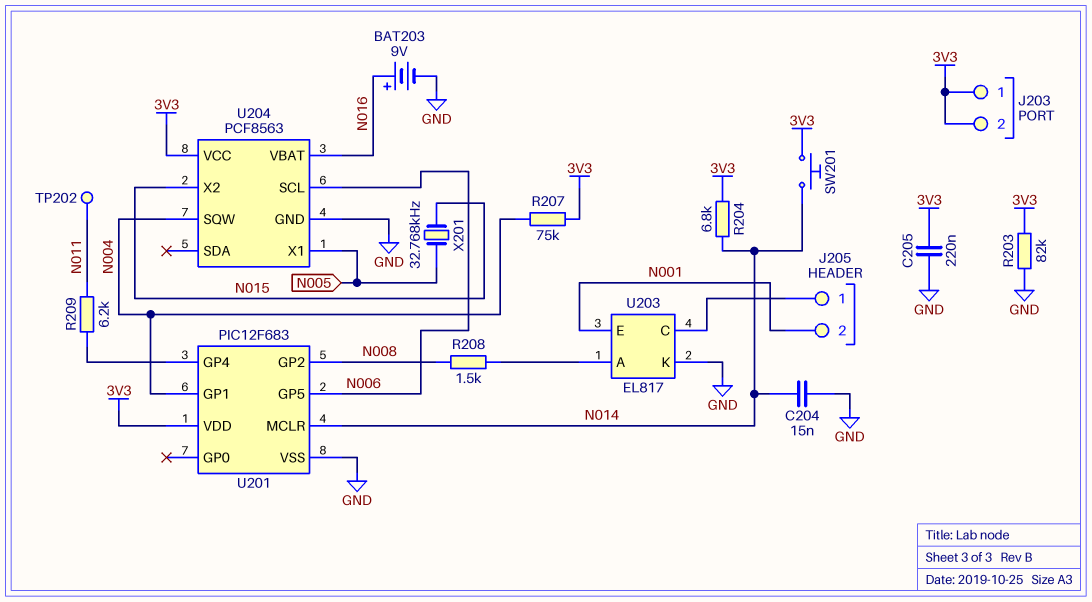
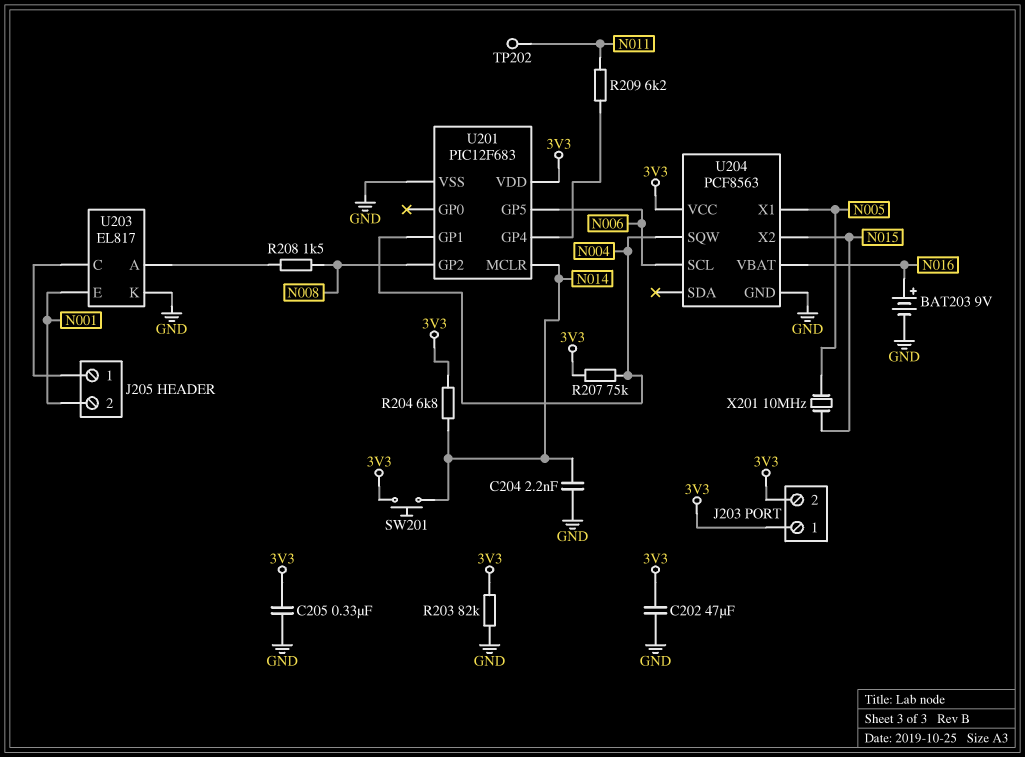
C202: none -> 47uF (3V3, GND)
C204: 15nF (GND, N014) -> 2.2nF (GND, N014)
C205: 220nF (3V3, GND) -> 330nF (3V3, GND)
X201: 32.768kHz (N005, N015) -> 10MHz (N005, N015)

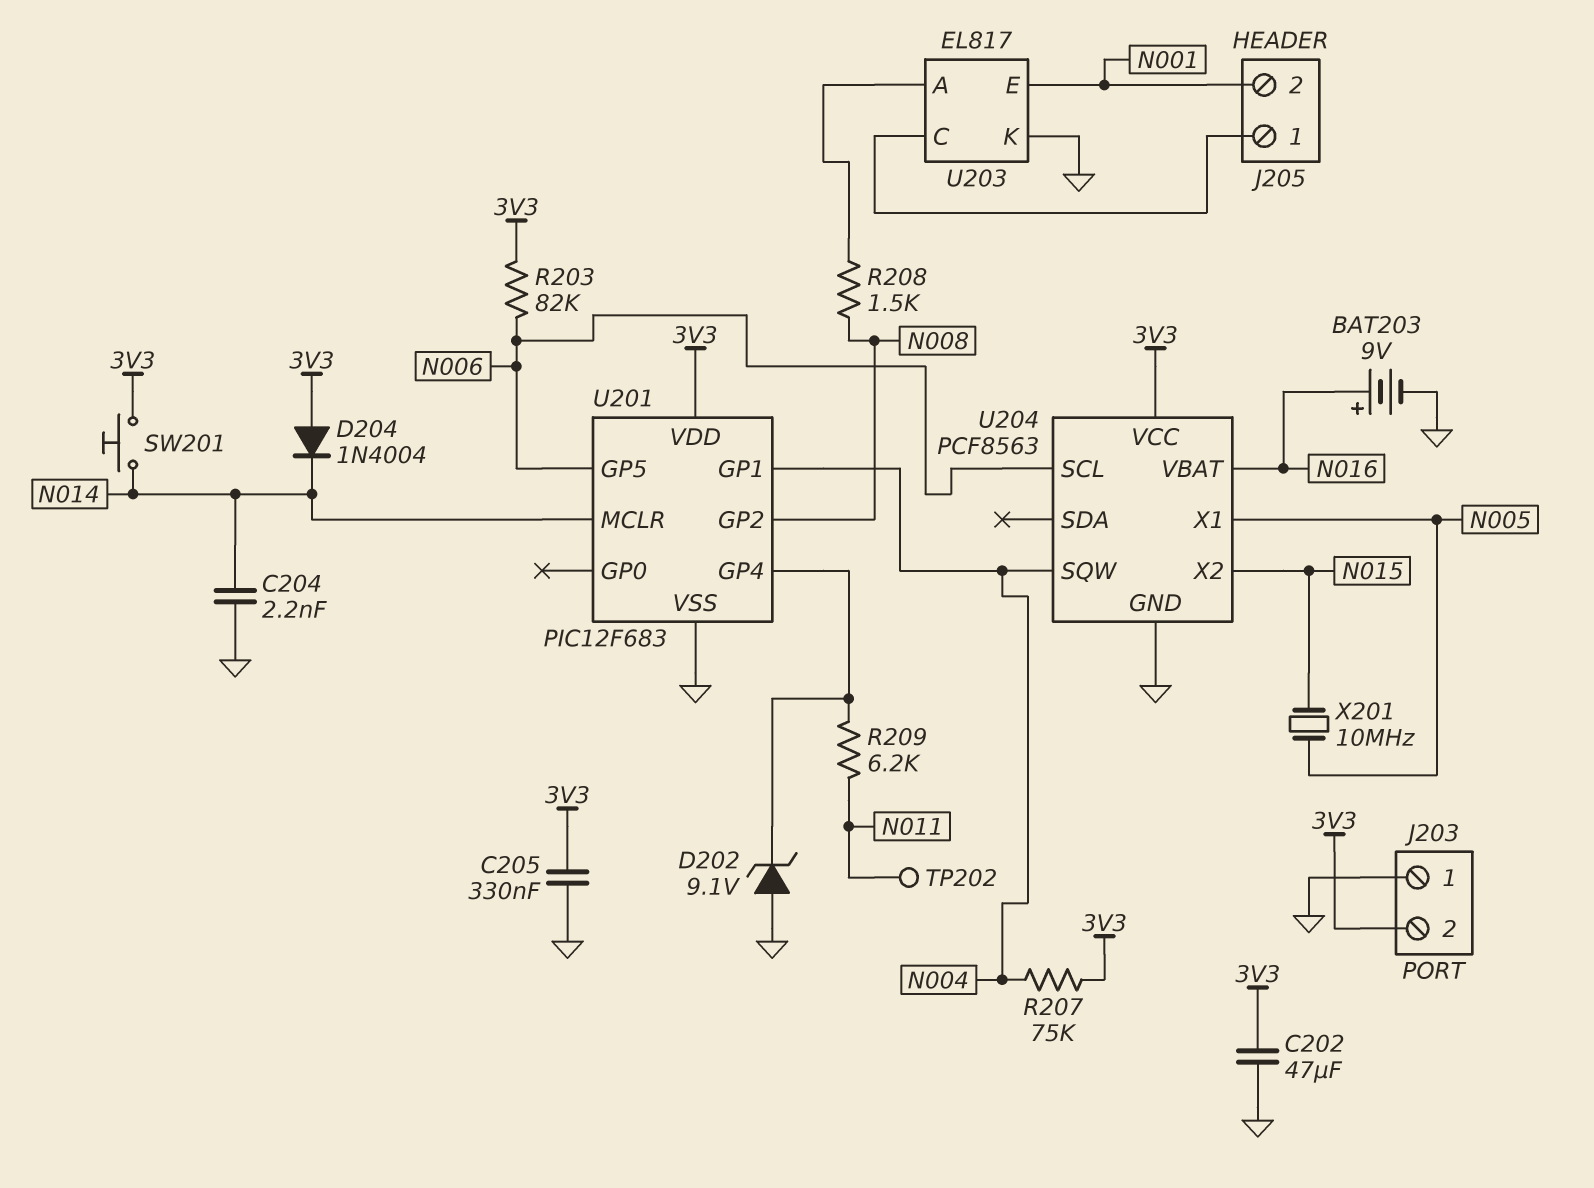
D202: none -> zener 9.1V (A GND, K U201/GP4)
D204: none -> diode 1N4004 (A 3V3, K N014)
J203 pin 1: 3V3 -> GND
R203: 82k (3V3, GND) -> 82k (3V3, N006)
R204: 6.8k (3V3, N014) -> none

